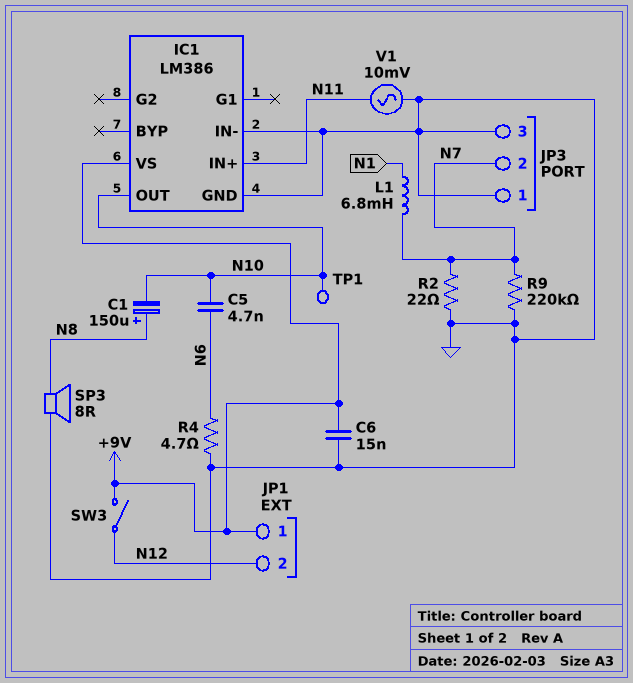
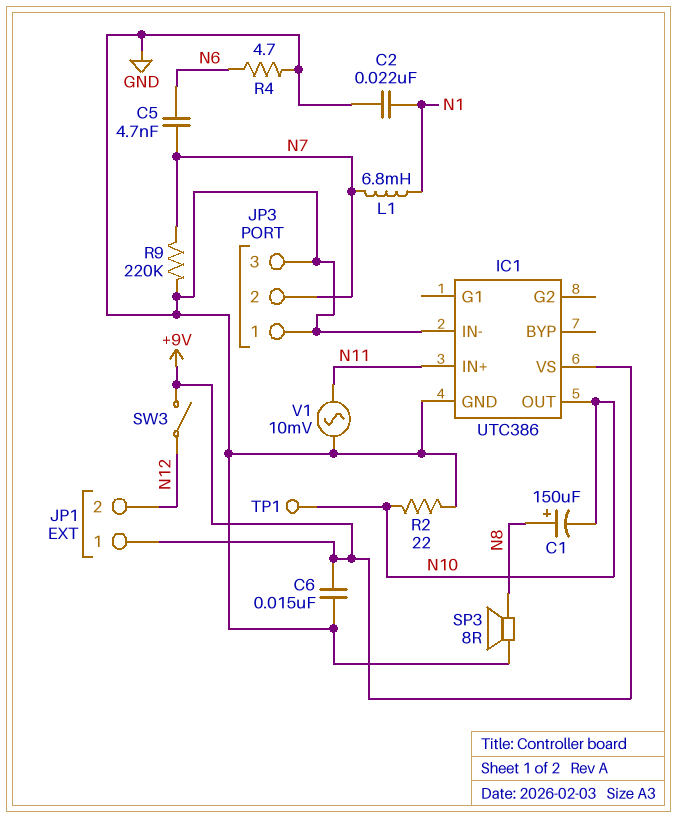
C2: none -> 22nF (GND, N1)
C5: 4.7nF (N6, N10) -> 4.7nF (N6, N7)
IC1: LM386 -> UTC386
R2: 22 (GND, N7) -> 22 (GND, N10)

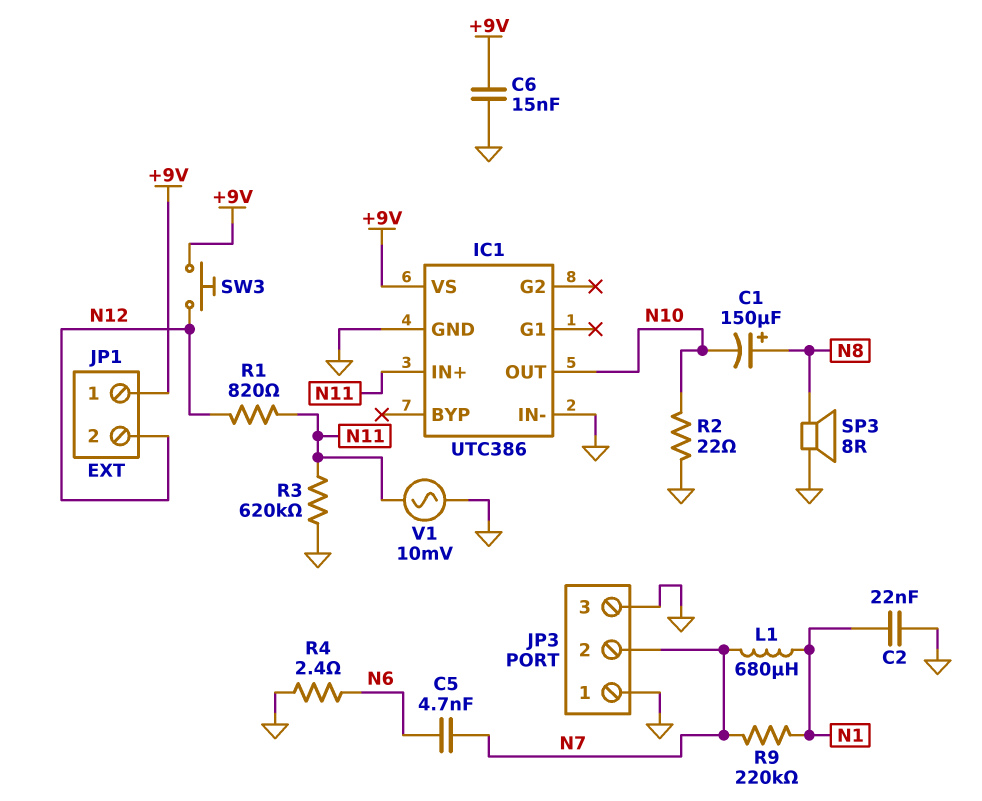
L1: 6.8mH (N1, N7) -> 680uH (N1, N7)
R1: none -> 820 (N11, N12)
R3: none -> 620k (GND, N11)
R4: 4.7 (GND, N6) -> 2.4 (GND, N6)
R9: 220k (GND, N7) -> 220k (N1, N7)
SW3: switch (+9V, N12) -> button (+9V, N12)
TP1: test point (N10) -> none

